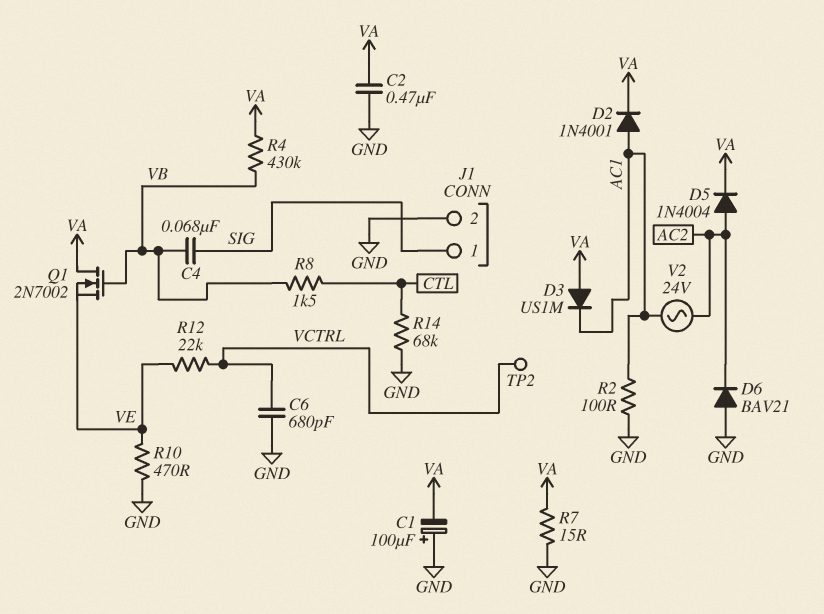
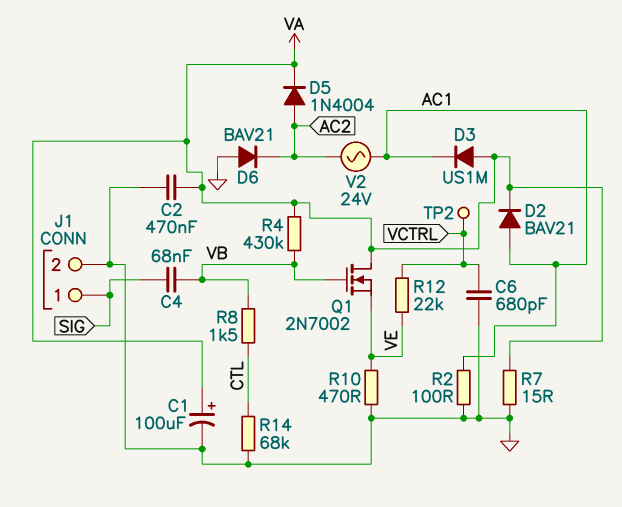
C1: 100uF (plus GND, minus VA) -> 100uF (plus VA, minus GND)
D2: diode 1N4001 (A AC1, K VA) -> diode BAV21 (A AC1, K VA)

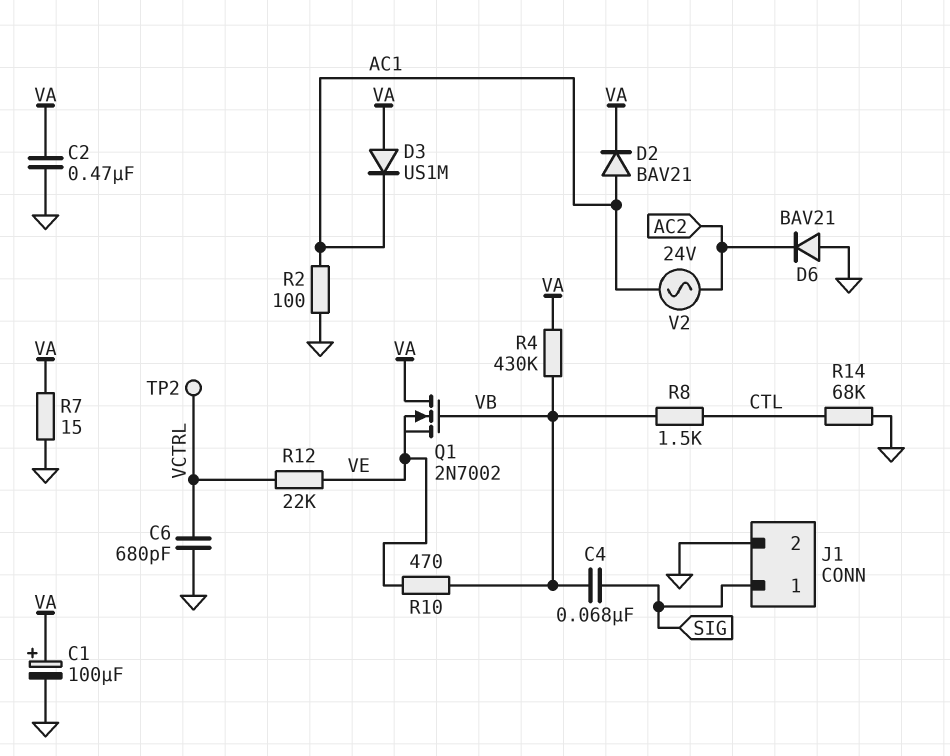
D5: diode 1N4004 (A AC2, K VA) -> none
R10: 470 (GND, VE) -> 470 (VB, VE)

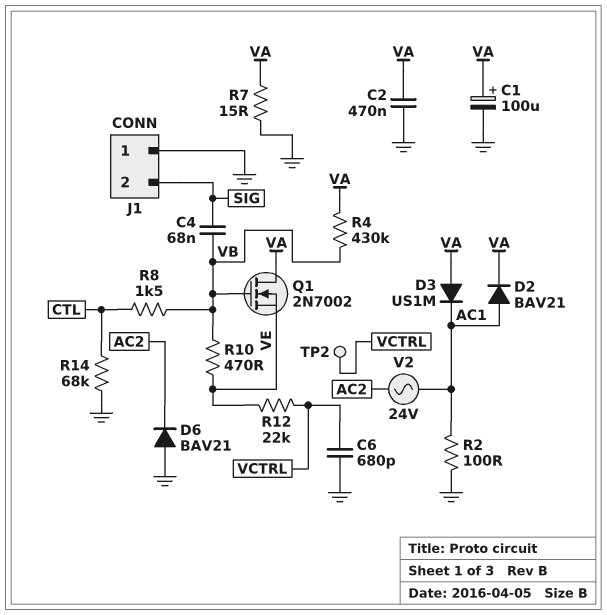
J1 pin 1: SIG -> GND
J1 pin 2: GND -> SIG

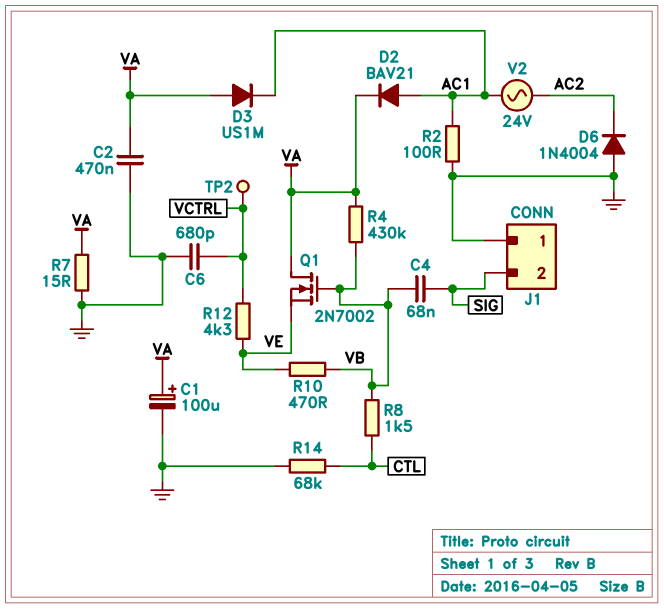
D6: diode BAV21 (A GND, K AC2) -> diode 1N4004 (A GND, K AC2)
R12: 22k (VCTRL, VE) -> 4.3k (VCTRL, VE)

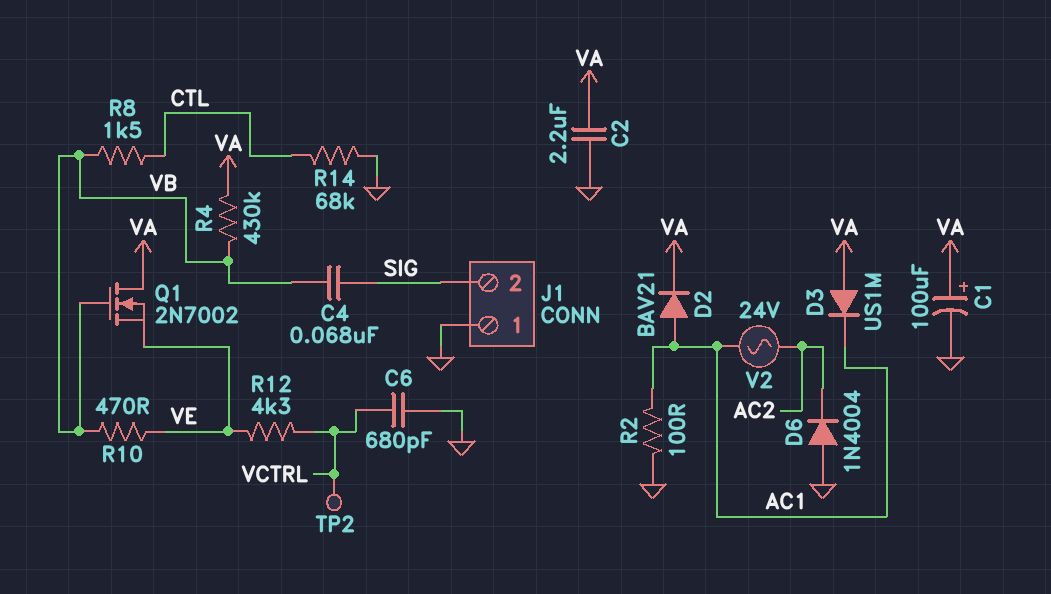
C2: 470nF (GND, VA) -> 2.2uF (GND, VA)
R7: 15 (GND, VA) -> none

